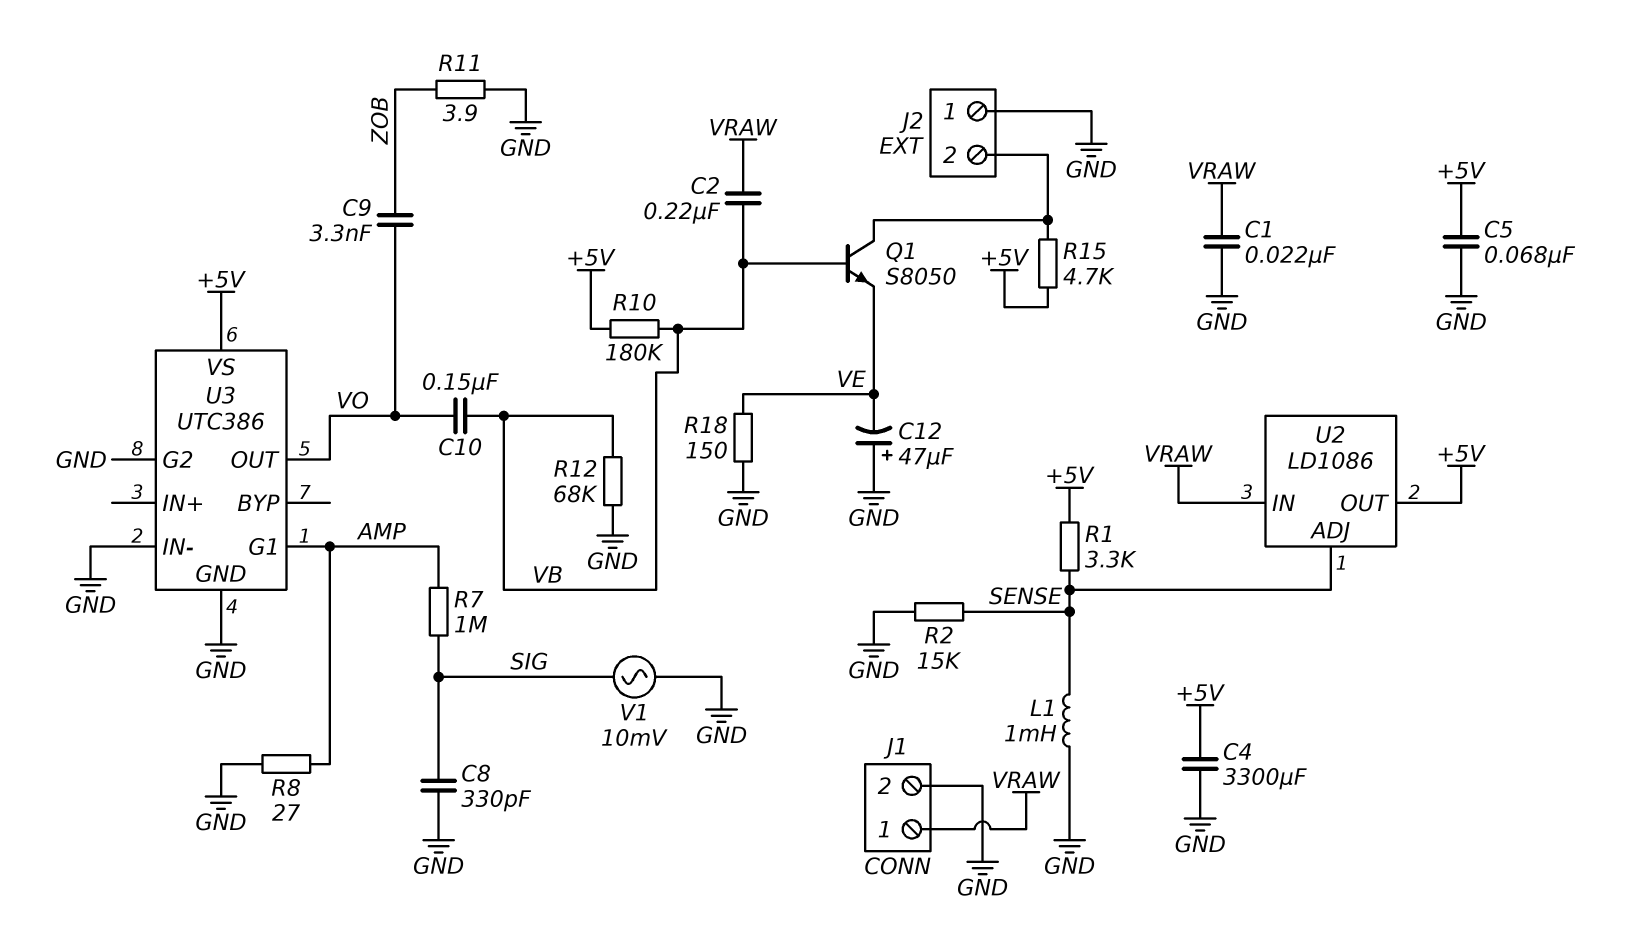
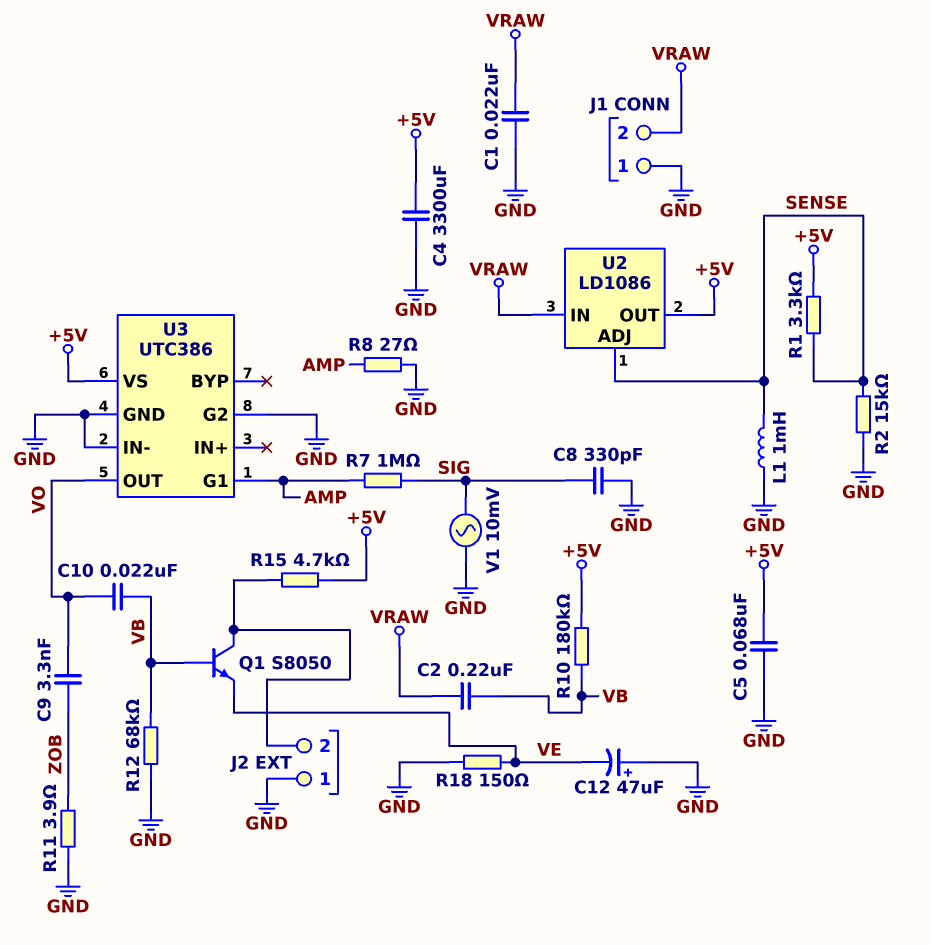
C10: 150nF (VB, VO) -> 22nF (VB, VO)
J1 pin 1: VRAW -> GND
J1 pin 2: GND -> VRAW

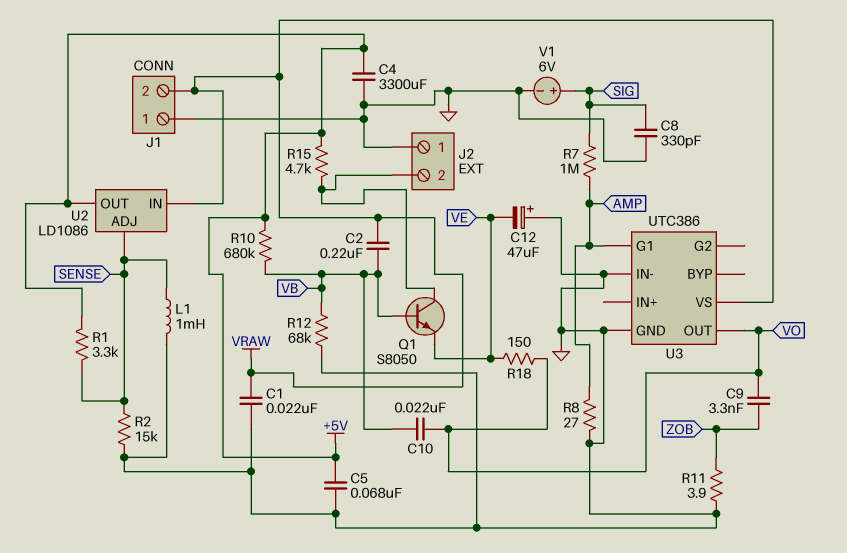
R10: 180k (+5V, VB) -> 680k (+5V, VB)
R18: 150 (GND, VE) -> 150 (VE, VO)
U3 pin G2: GND -> none
U3 pin VS: +5V -> VRAW
V1: AC 10mV (GND, SIG) -> 6V (plus SIG, minus GND)

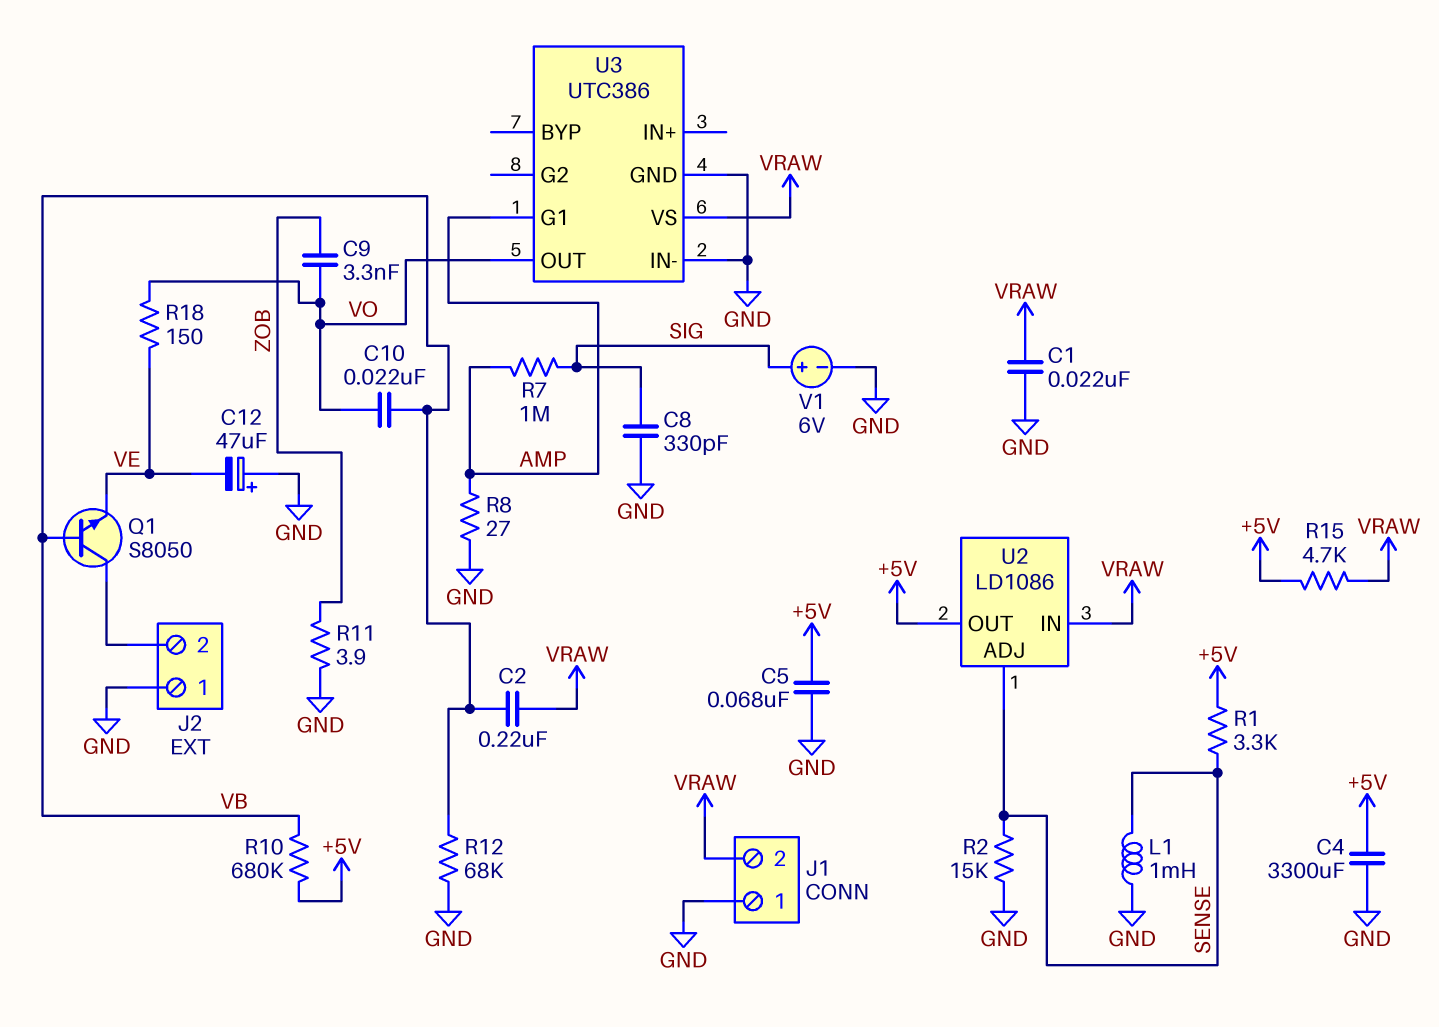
R15: 4.7k (+5V, J2/2) -> 4.7k (+5V, VRAW)

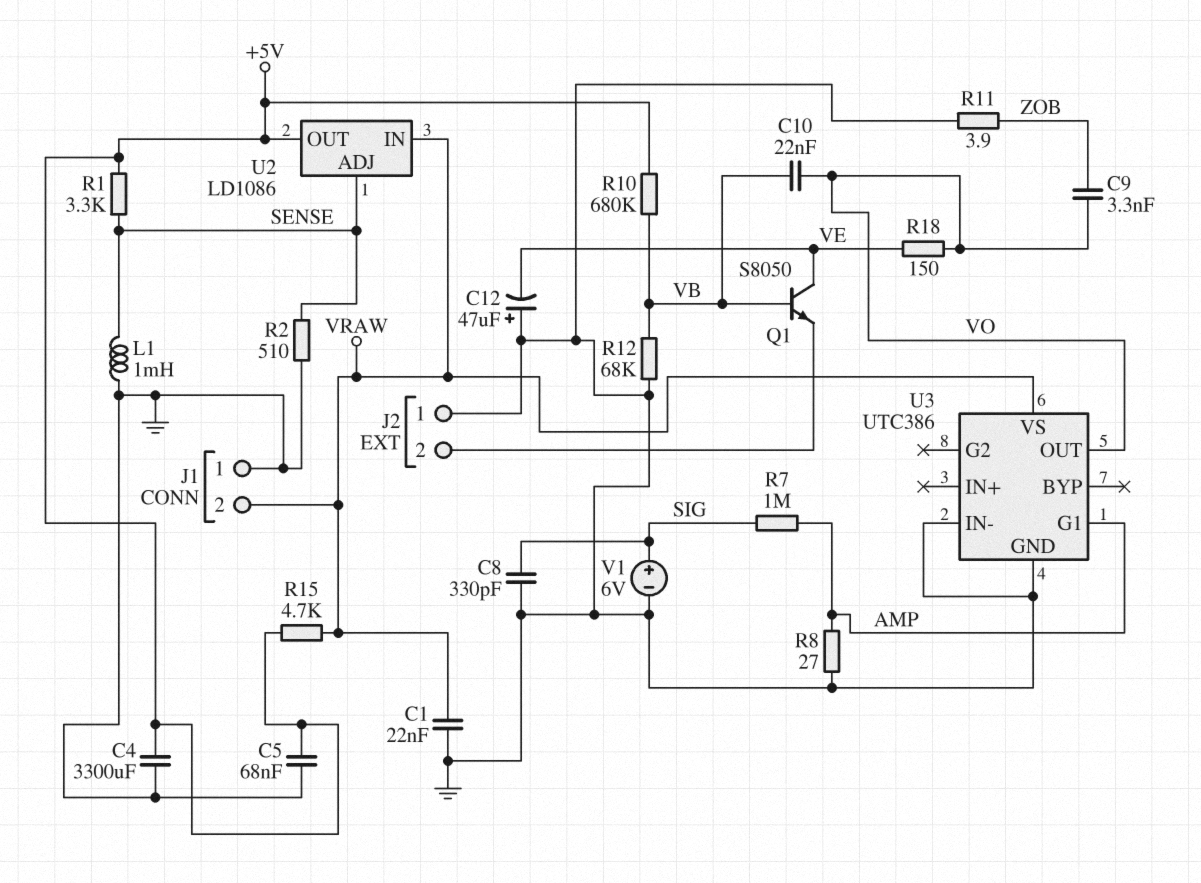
C2: 220nF (VB, VRAW) -> none
Q1: NPN S8050 (B VB, C J2/2, E VE) -> NPN S8050 (B VB, C VE, E J2/2)
R2: 15k (GND, SENSE) -> 510 (GND, SENSE)

